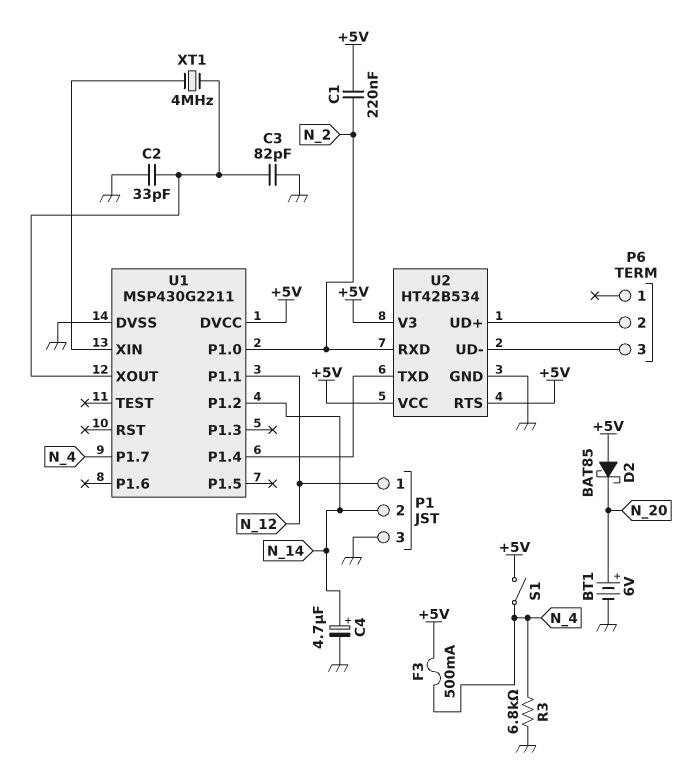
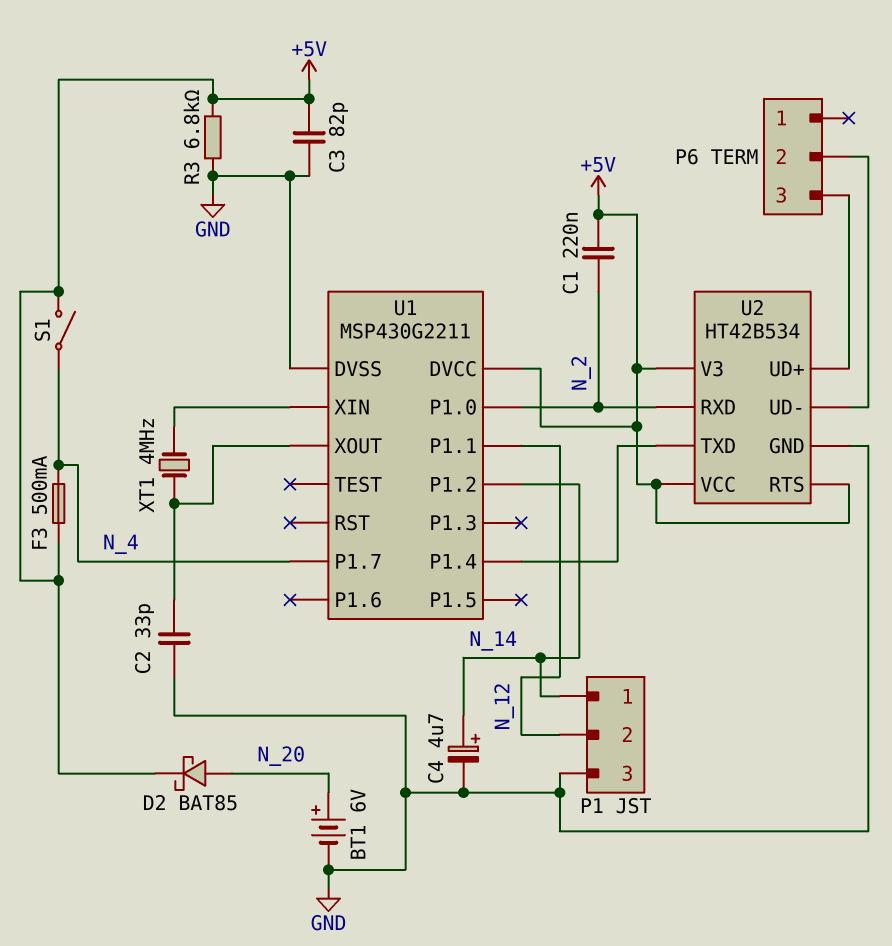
C3: 82pF (GND, U1/XOUT) -> 82pF (+5V, GND)
D2: schottky BAT85 (A +5V, K N_20) -> schottky BAT85 (A N_20, K +5V)
P1 pin 1: N_12 -> N_14
P1 pin 2: N_14 -> N_12
R3: 6.8k (GND, N_4) -> 6.8k (+5V, GND)
U2 pin UD+: P6/2 -> P6/3
U2 pin UD-: P6/3 -> P6/2

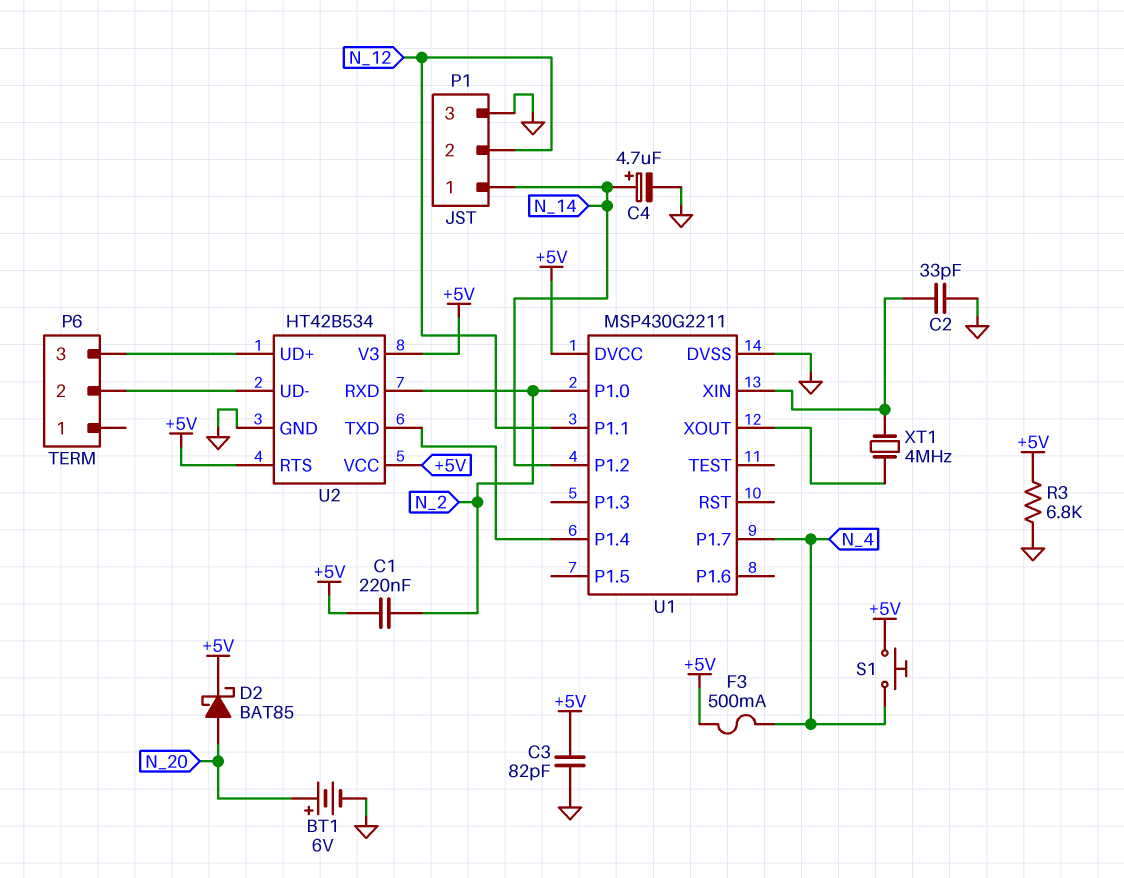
C2: 33pF (GND, U1/XOUT) -> 33pF (GND, U1/XIN)
S1: switch (+5V, N_4) -> button (+5V, N_4)

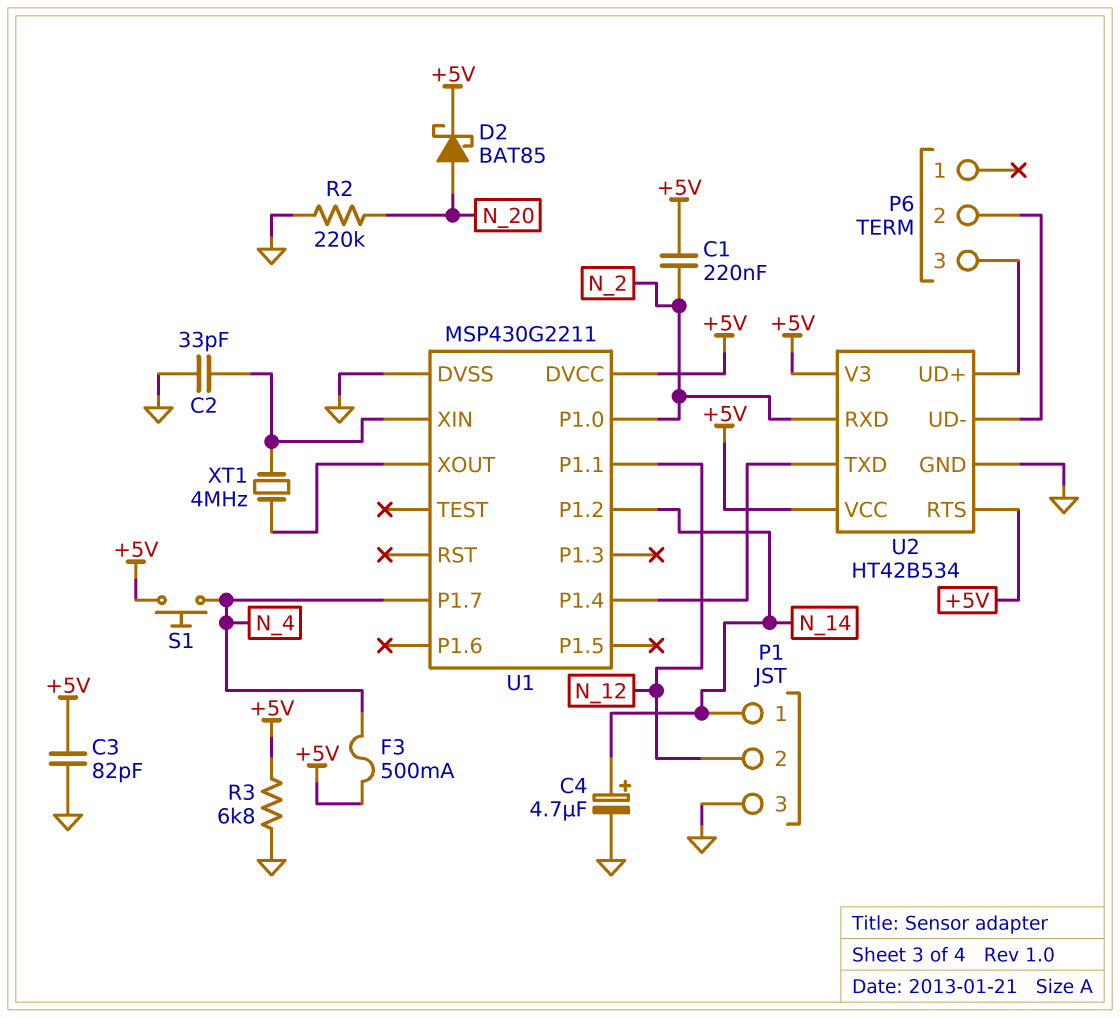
BT1: 6V (plus N_20, minus GND) -> none
R2: none -> 220k (GND, N_20)

